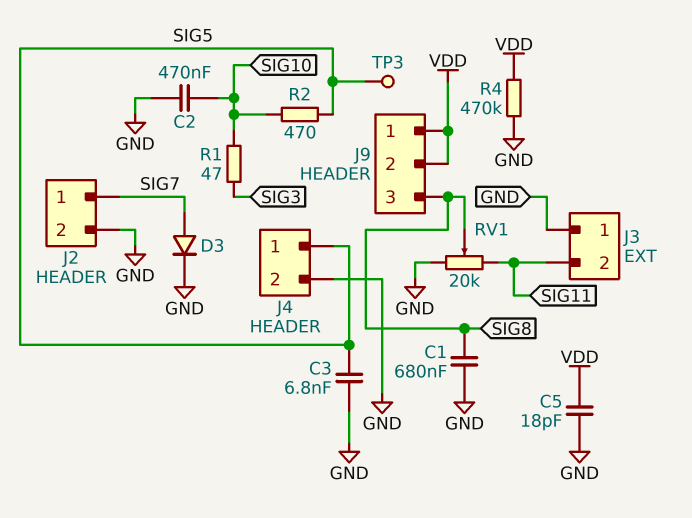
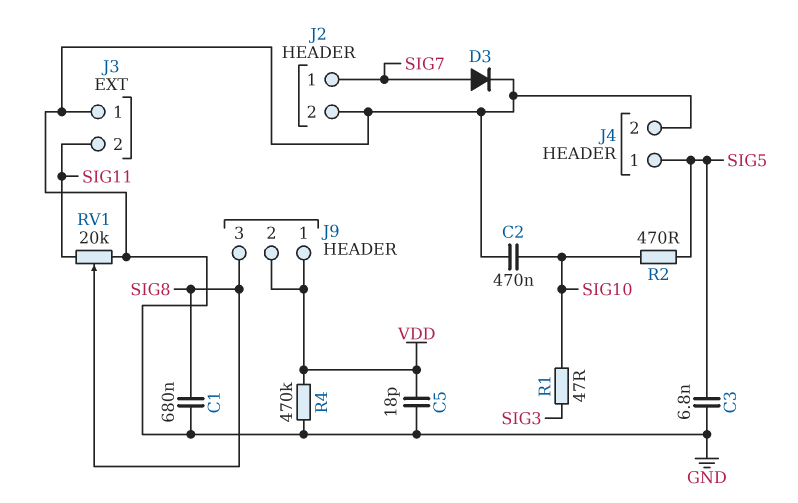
TP3: test point (SIG5) -> none

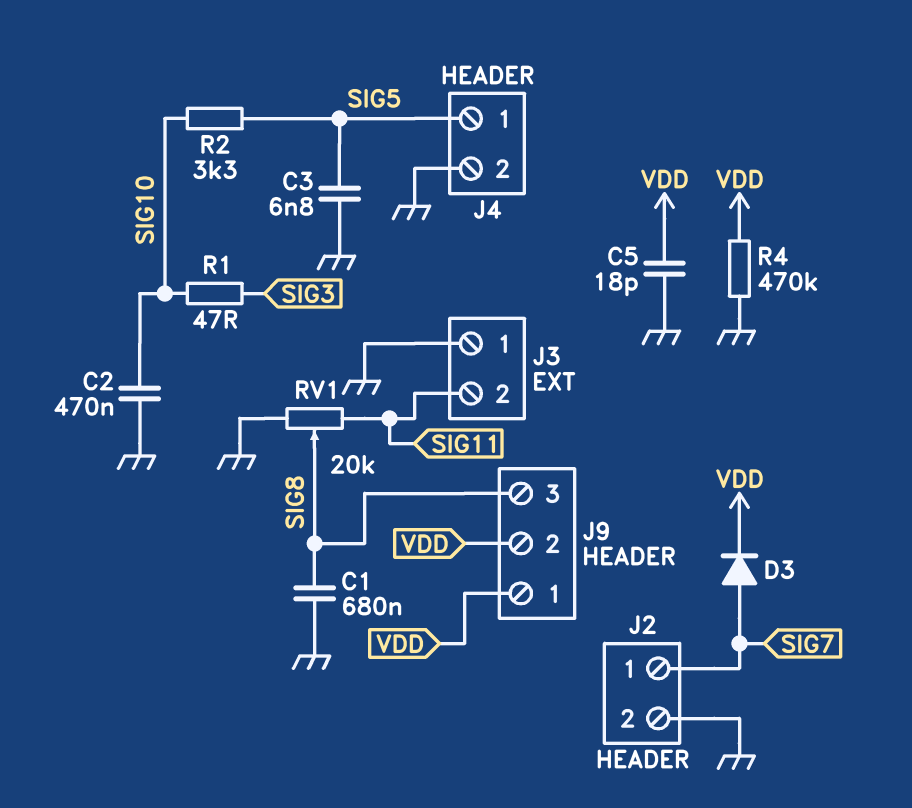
D3: diode (A SIG7, K GND) -> diode (A SIG7, K VDD)
R2: 470 (SIG5, SIG10) -> 3.3k (SIG5, SIG10)

